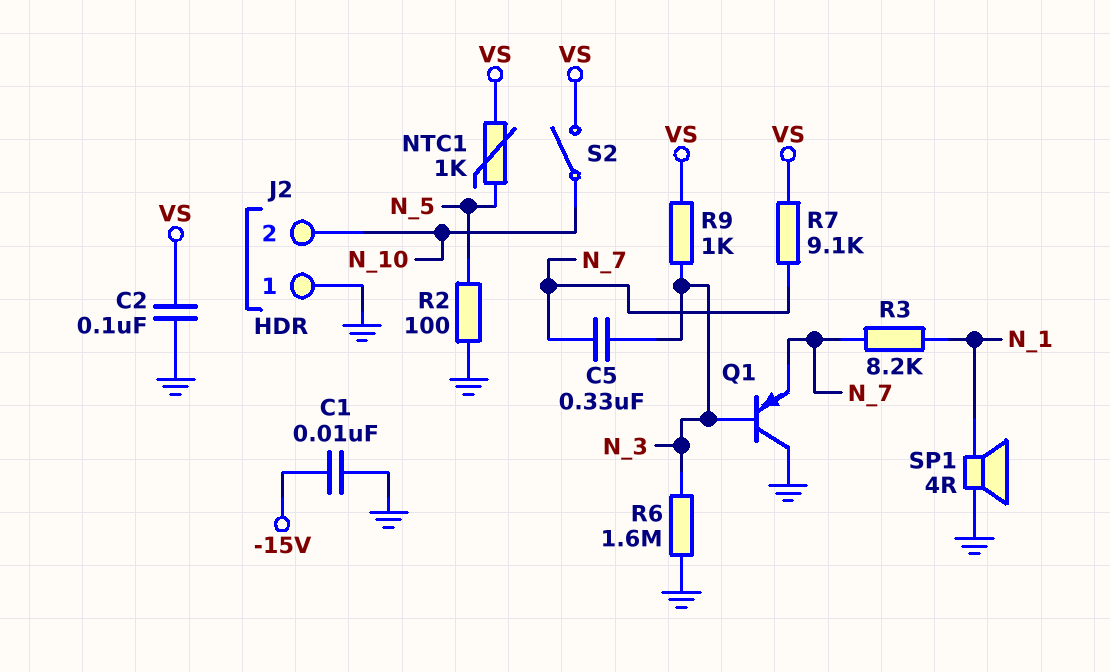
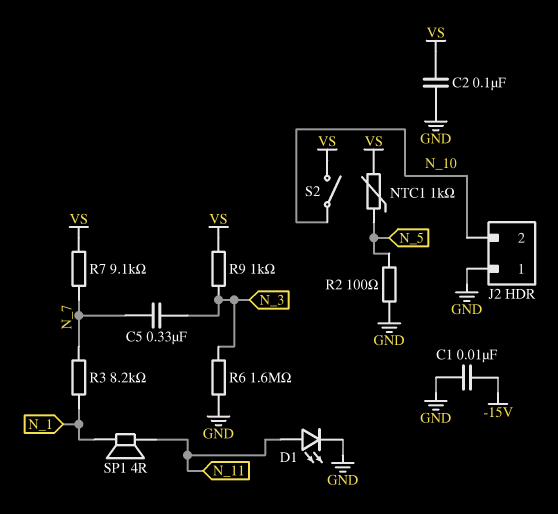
D1: none -> LED (A N_11, K GND)
Q1: PNP (B N_3, C GND, E N_7) -> none
SP1: speaker 4R (GND, N_1) -> speaker 4R (N_1, N_11)

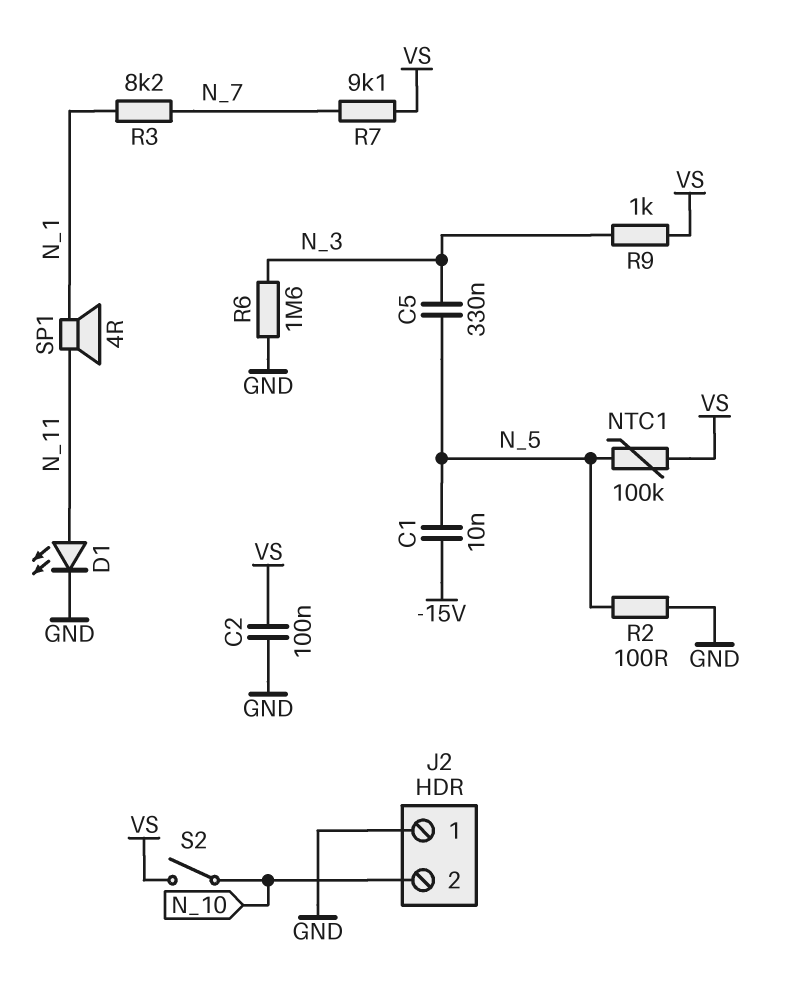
C1: 10nF (-15V, GND) -> 10nF (-15V, N_5)
C5: 330nF (N_3, N_7) -> 330nF (N_3, N_5)
NTC1: 1k (N_5, VS) -> 100k (N_5, VS)

